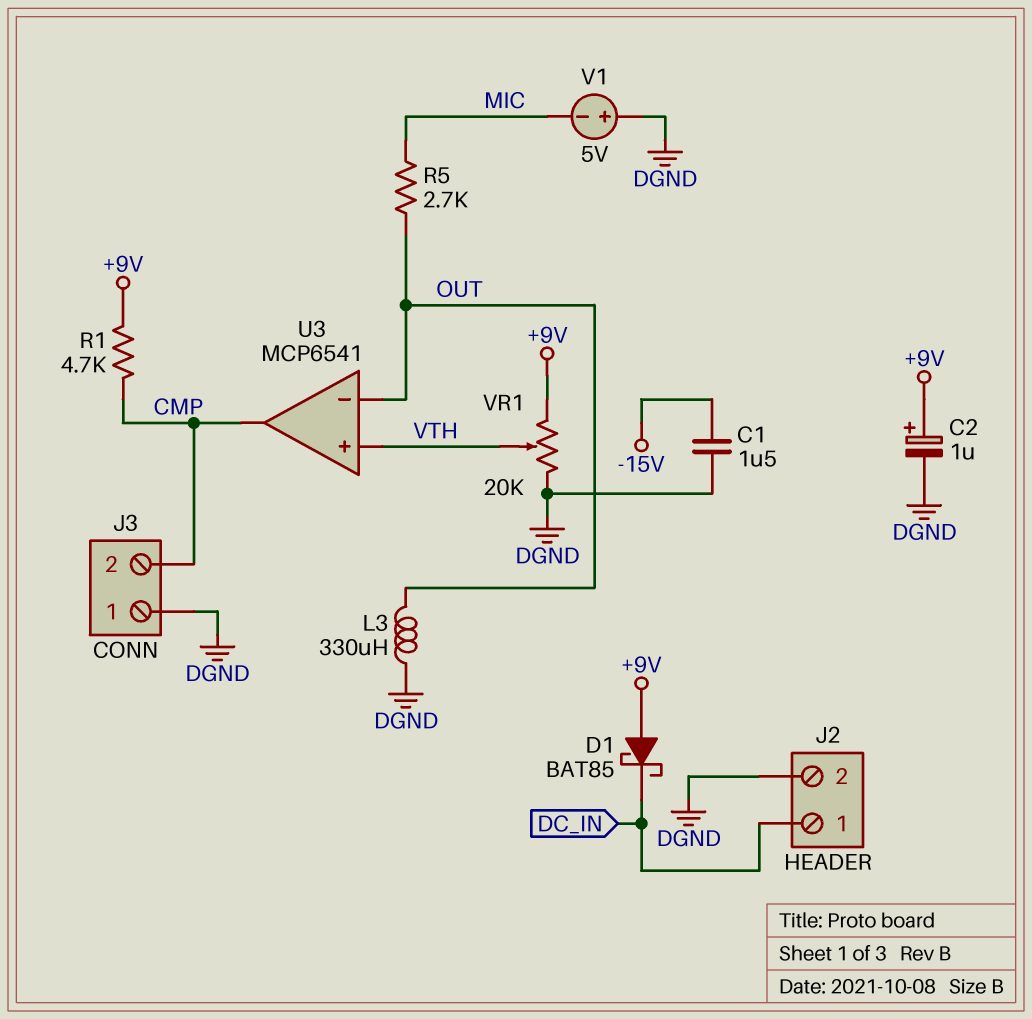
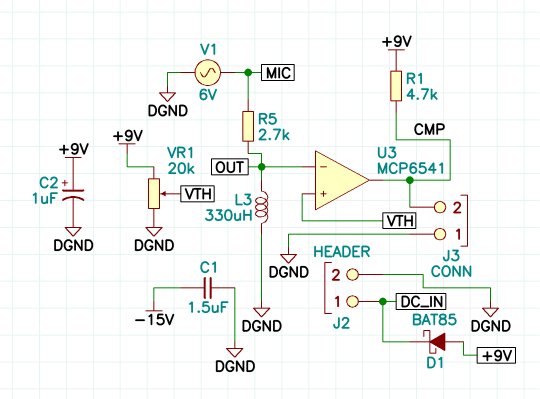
V1: 5V (plus DGND, minus MIC) -> AC 6V (DGND, MIC)

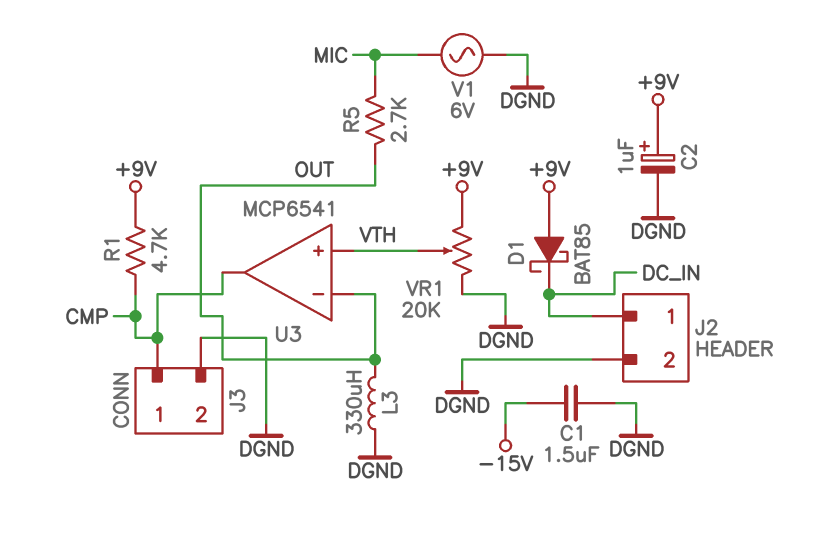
J3 pin 1: DGND -> CMP
J3 pin 2: CMP -> DGND

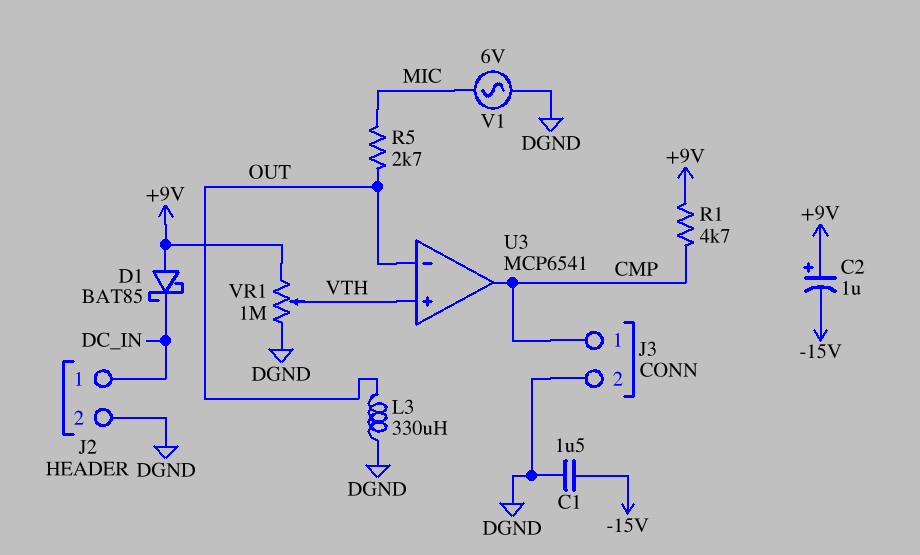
C2: 1uF (plus +9V, minus DGND) -> 1uF (plus +9V, minus -15V)
VR1: 20k (+9V, DGND, wiper VTH) -> 1M (+9V, DGND, wiper VTH)

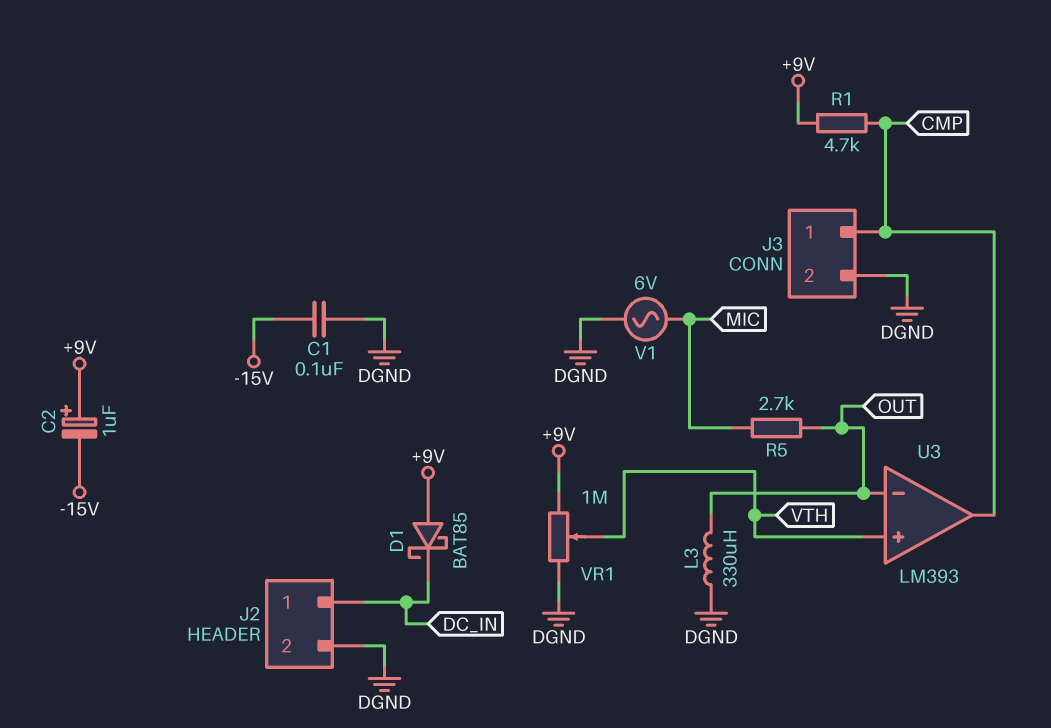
C1: 1.5uF (-15V, DGND) -> 100nF (-15V, DGND)
U3: MCP6541 -> LM393

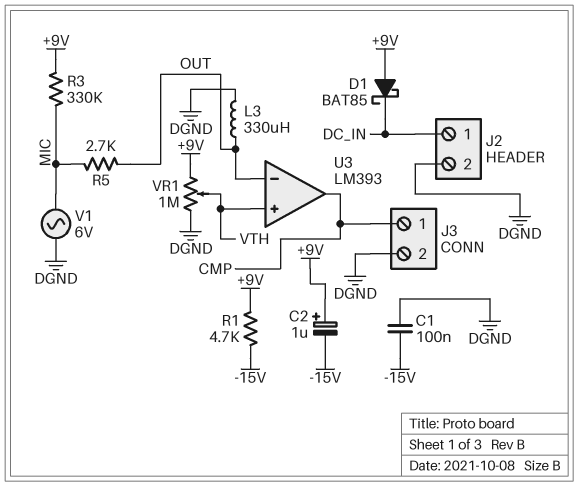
R1: 4.7k (+9V, CMP) -> 4.7k (+9V, -15V)
R3: none -> 330k (+9V, MIC)

